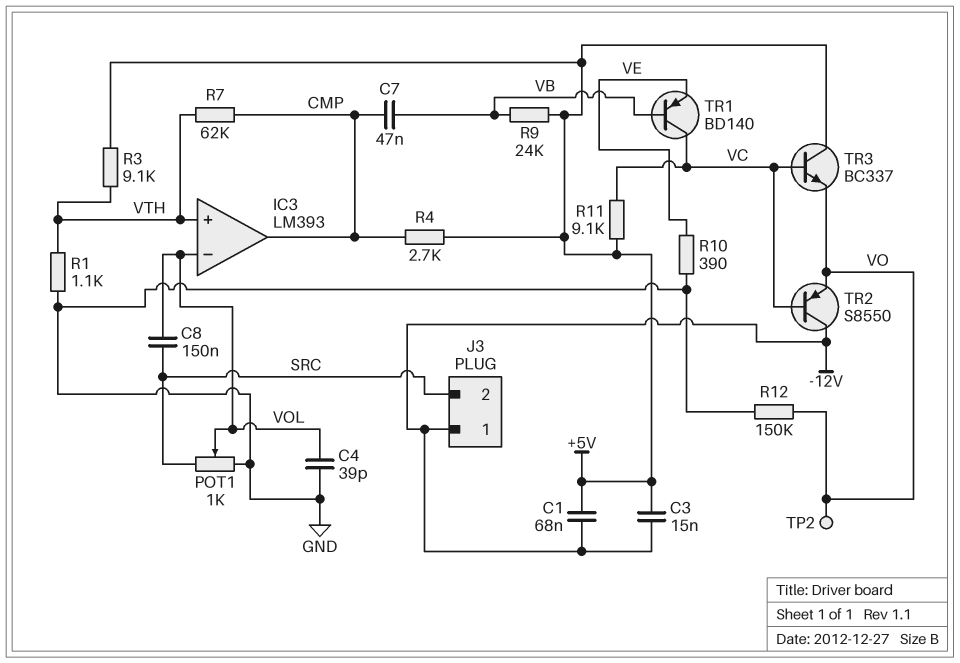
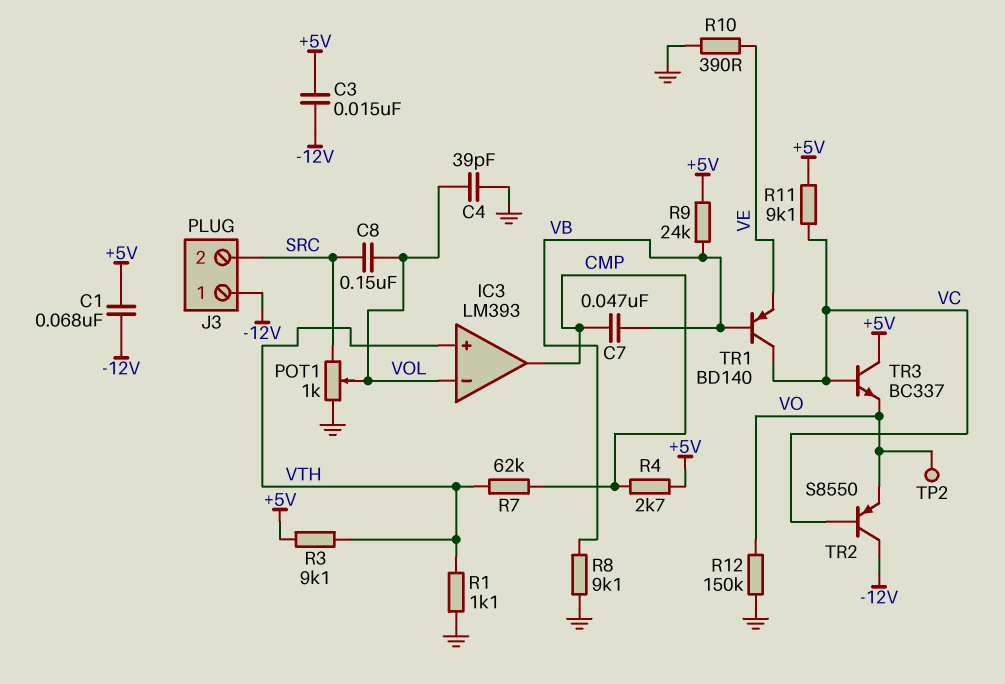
R8: none -> 9.1k (GND, VB)

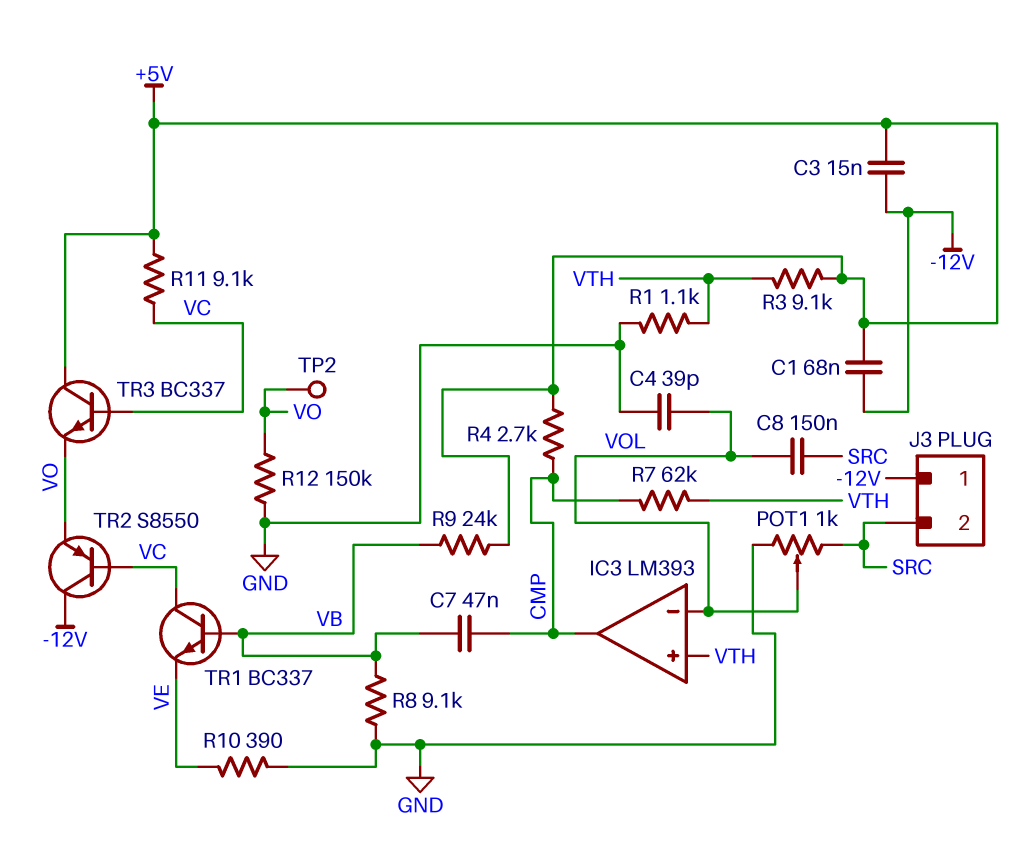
TR1: PNP BD140 (B VB, C VC, E VE) -> NPN BC337 (B VB, C VC, E VE)

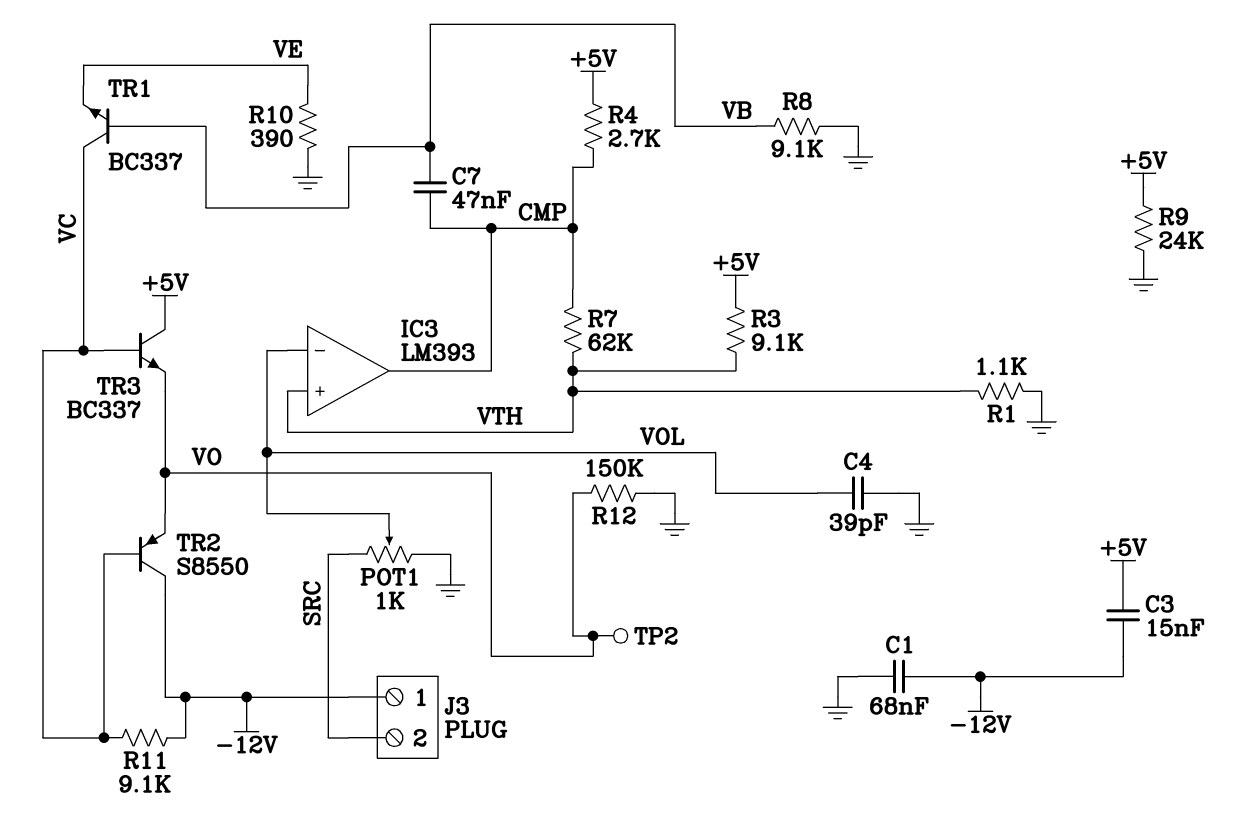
C1: 68nF (+5V, -12V) -> 68nF (-12V, GND)
C8: 150nF (SRC, VOL) -> none
R9: 24k (+5V, VB) -> 24k (+5V, GND)
R11: 9.1k (+5V, VC) -> 9.1k (-12V, VC)

